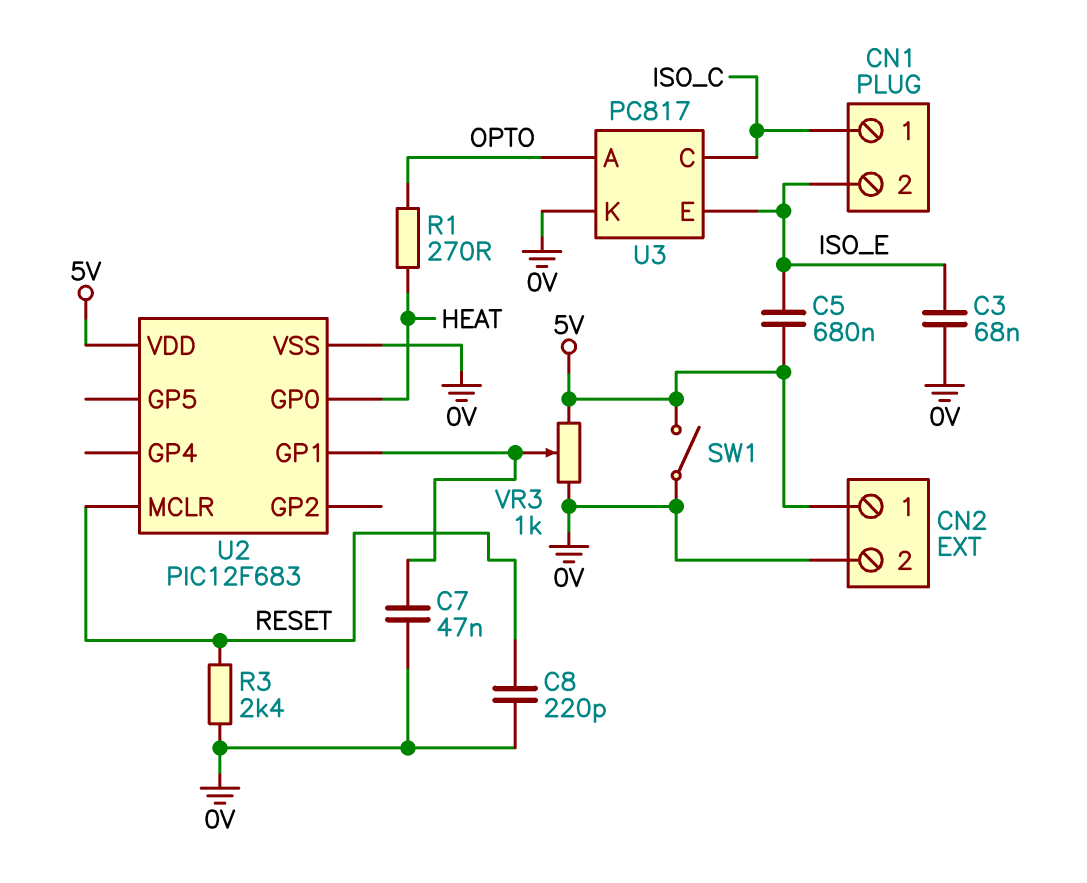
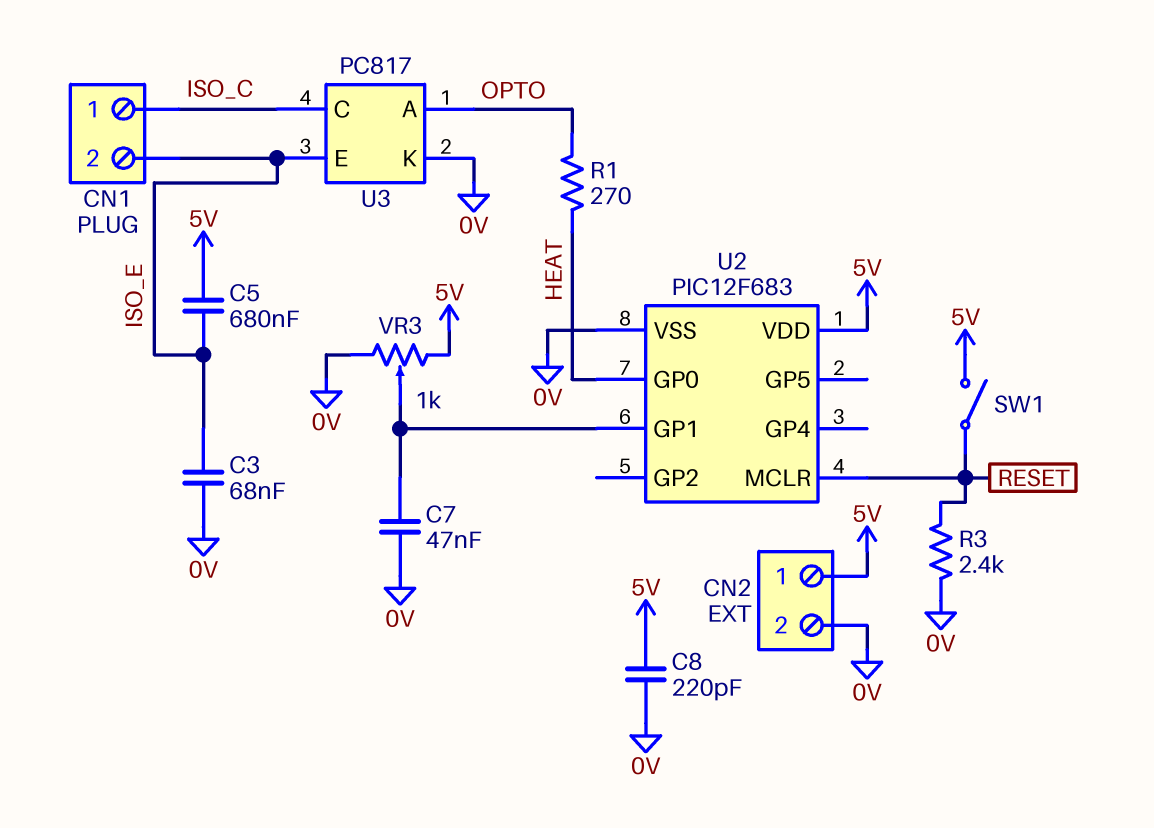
C8: 220pF (0V, RESET) -> 220pF (0V, 5V)
SW1: switch (0V, 5V) -> switch (5V, RESET)

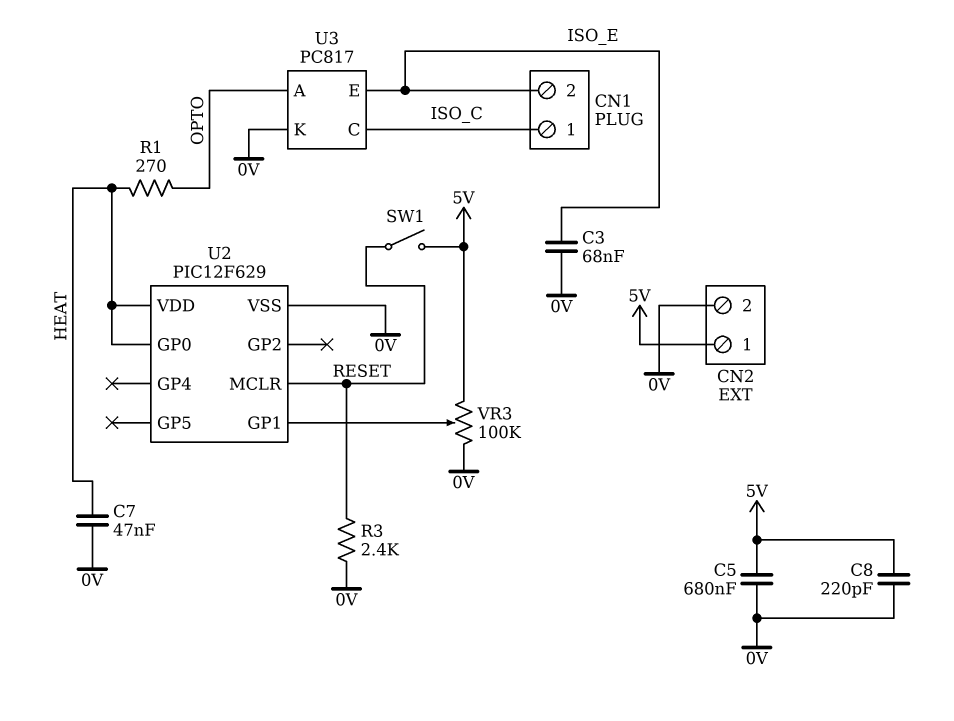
C5: 680nF (5V, ISO_E) -> 680nF (0V, 5V)
C7: 47nF (0V, U2/GP1) -> 47nF (0V, HEAT)
U2: PIC12F683 -> PIC12F629
U2 pin VDD: 5V -> HEAT
VR3: 1k (0V, 5V, wiper U2/GP1) -> 100k (0V, 5V, wiper U2/GP1)

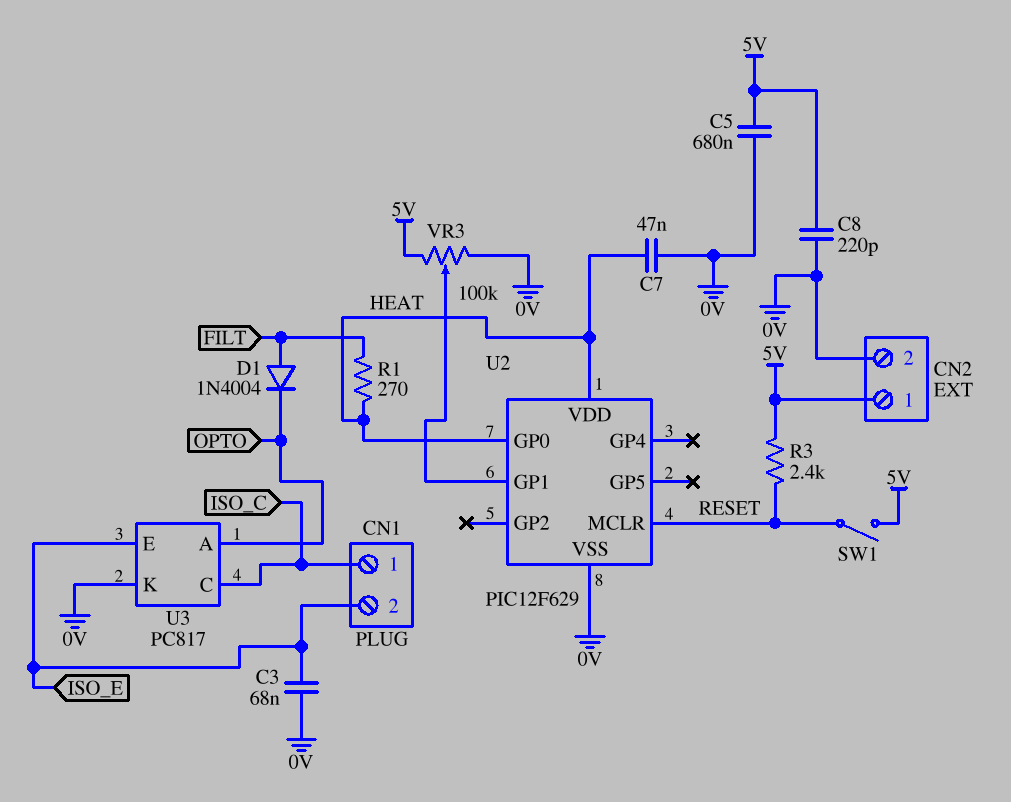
D1: none -> diode 1N4004 (A FILT, K OPTO)
R1: 270 (HEAT, OPTO) -> 270 (FILT, HEAT)
R3: 2.4k (0V, RESET) -> 2.4k (5V, RESET)

